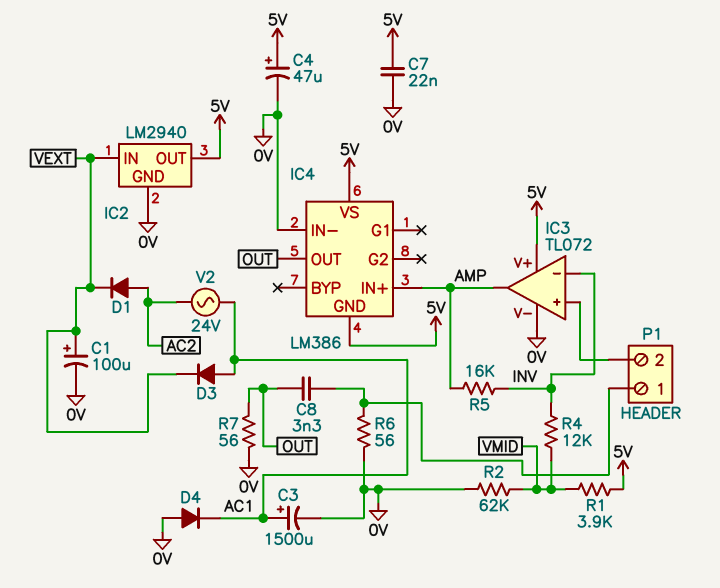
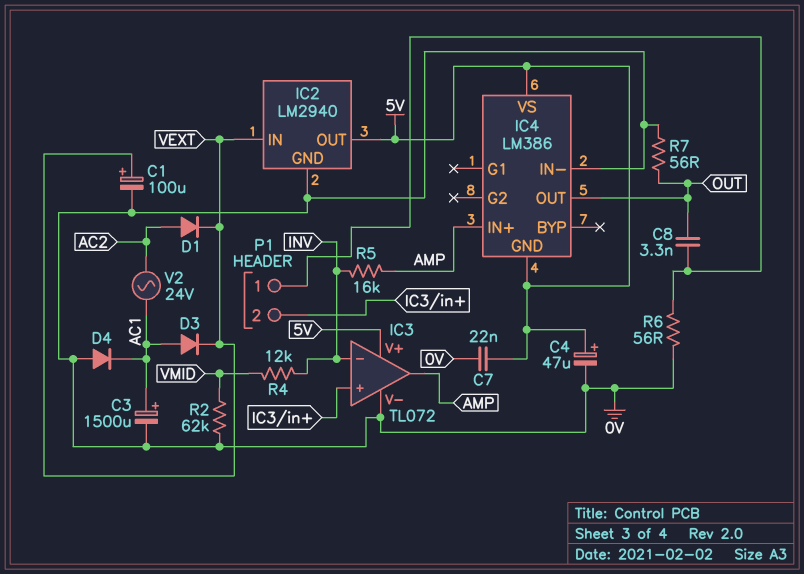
R1: 3.9k (5V, VMID) -> none

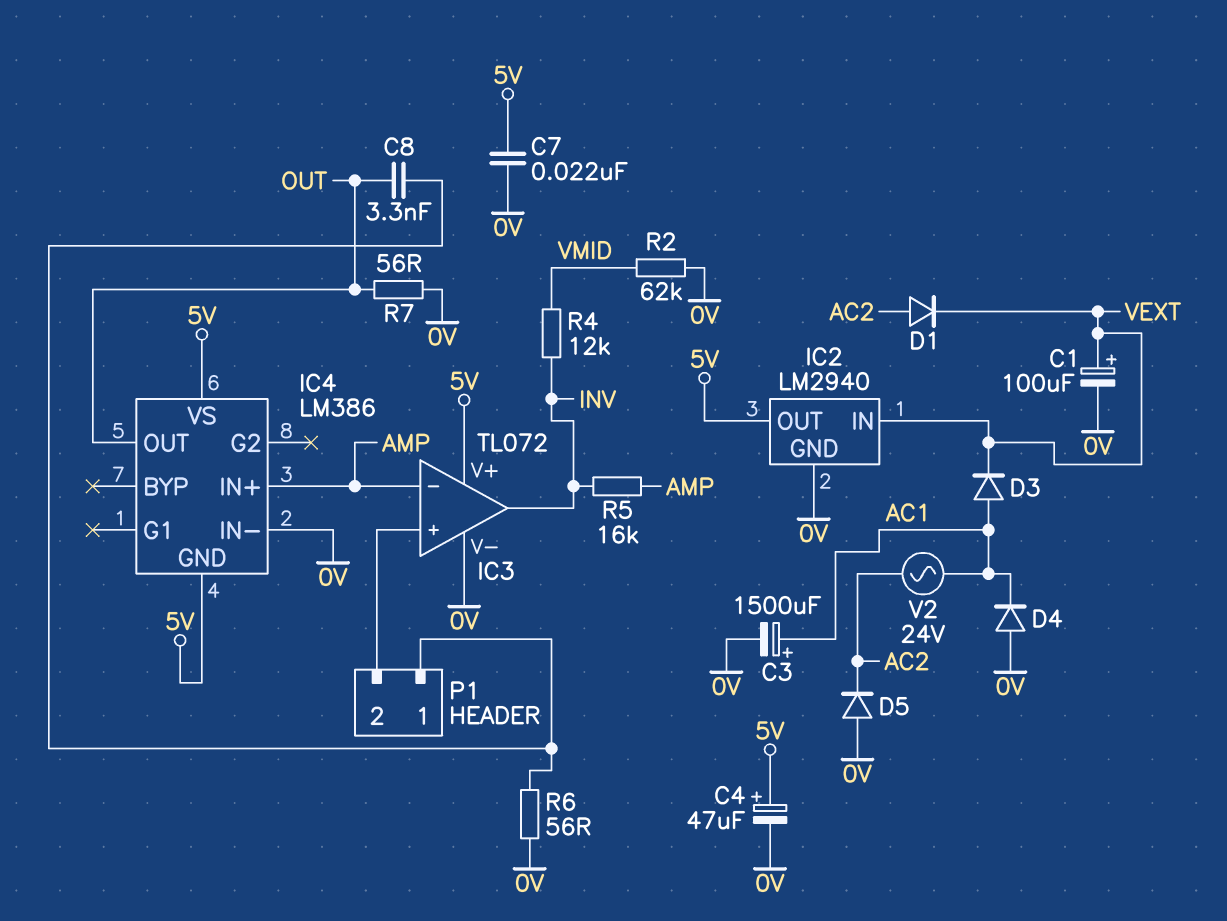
D5: none -> diode (A 0V, K AC2)
IC3 pin in-: INV -> AMP
IC3 pin out: AMP -> INV

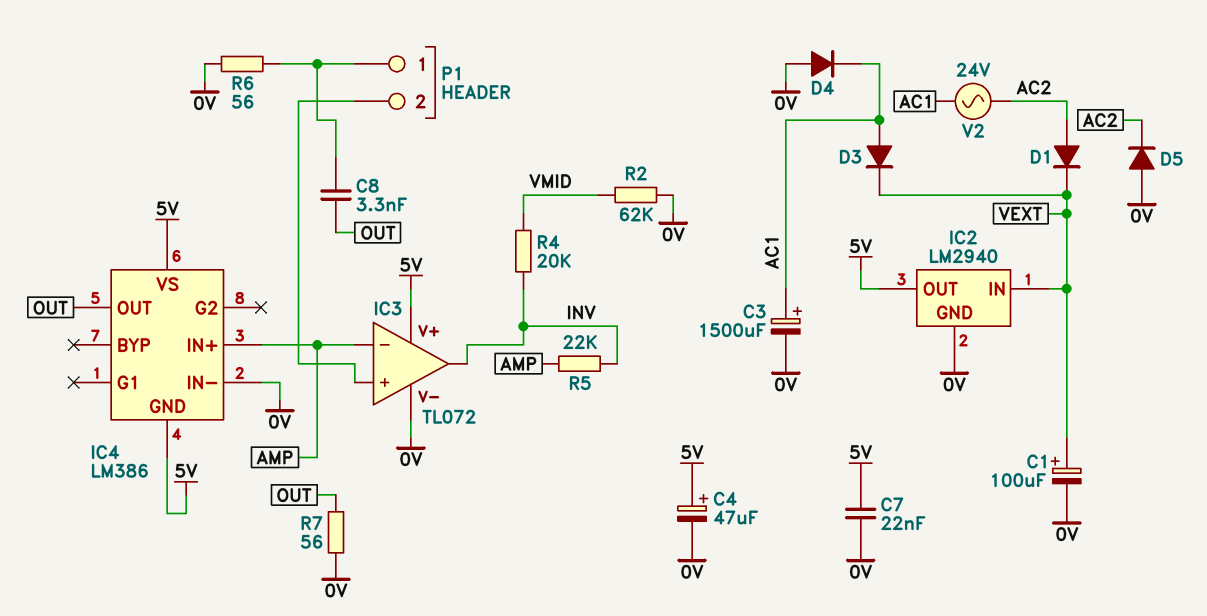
R4: 12k (INV, VMID) -> 20k (INV, VMID)
R5: 16k (AMP, INV) -> 22k (AMP, INV)

